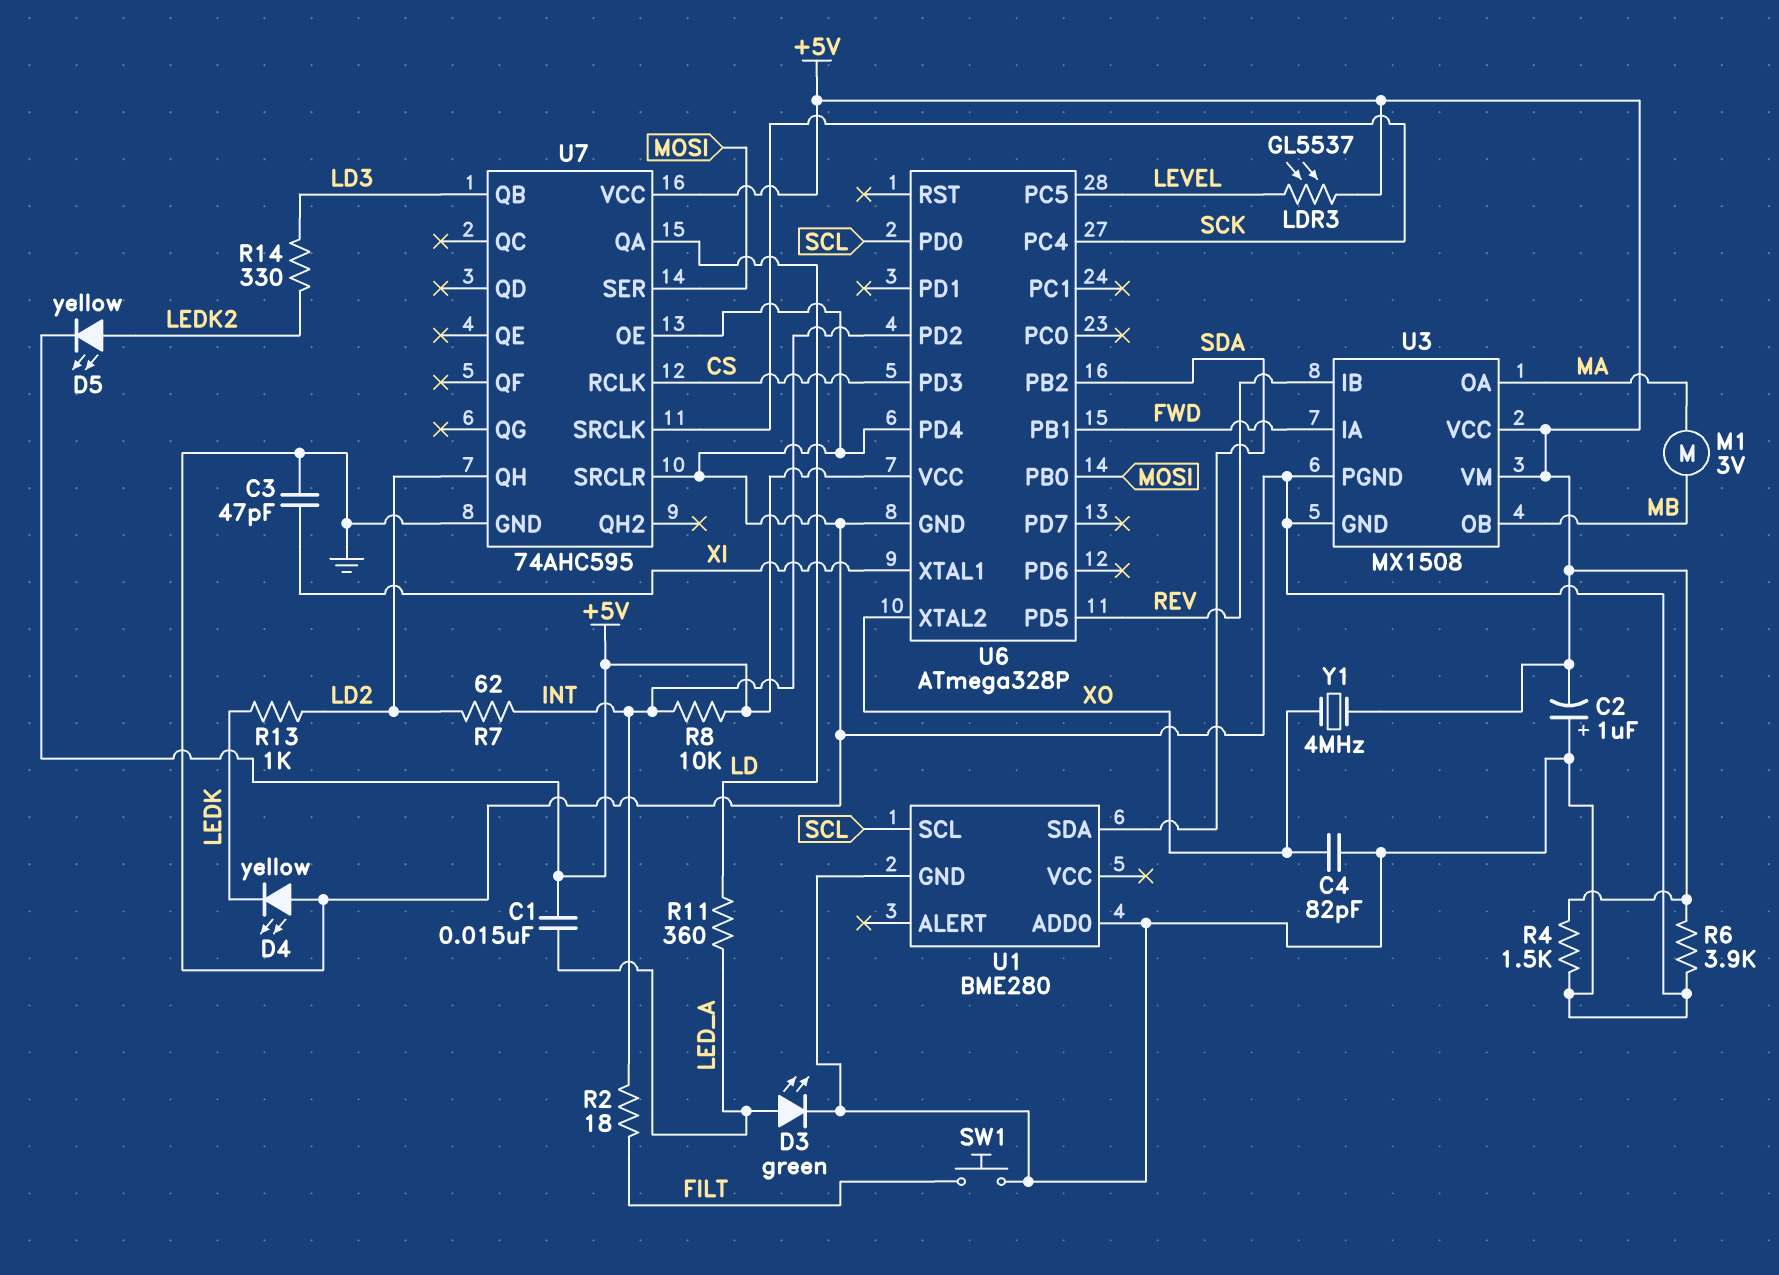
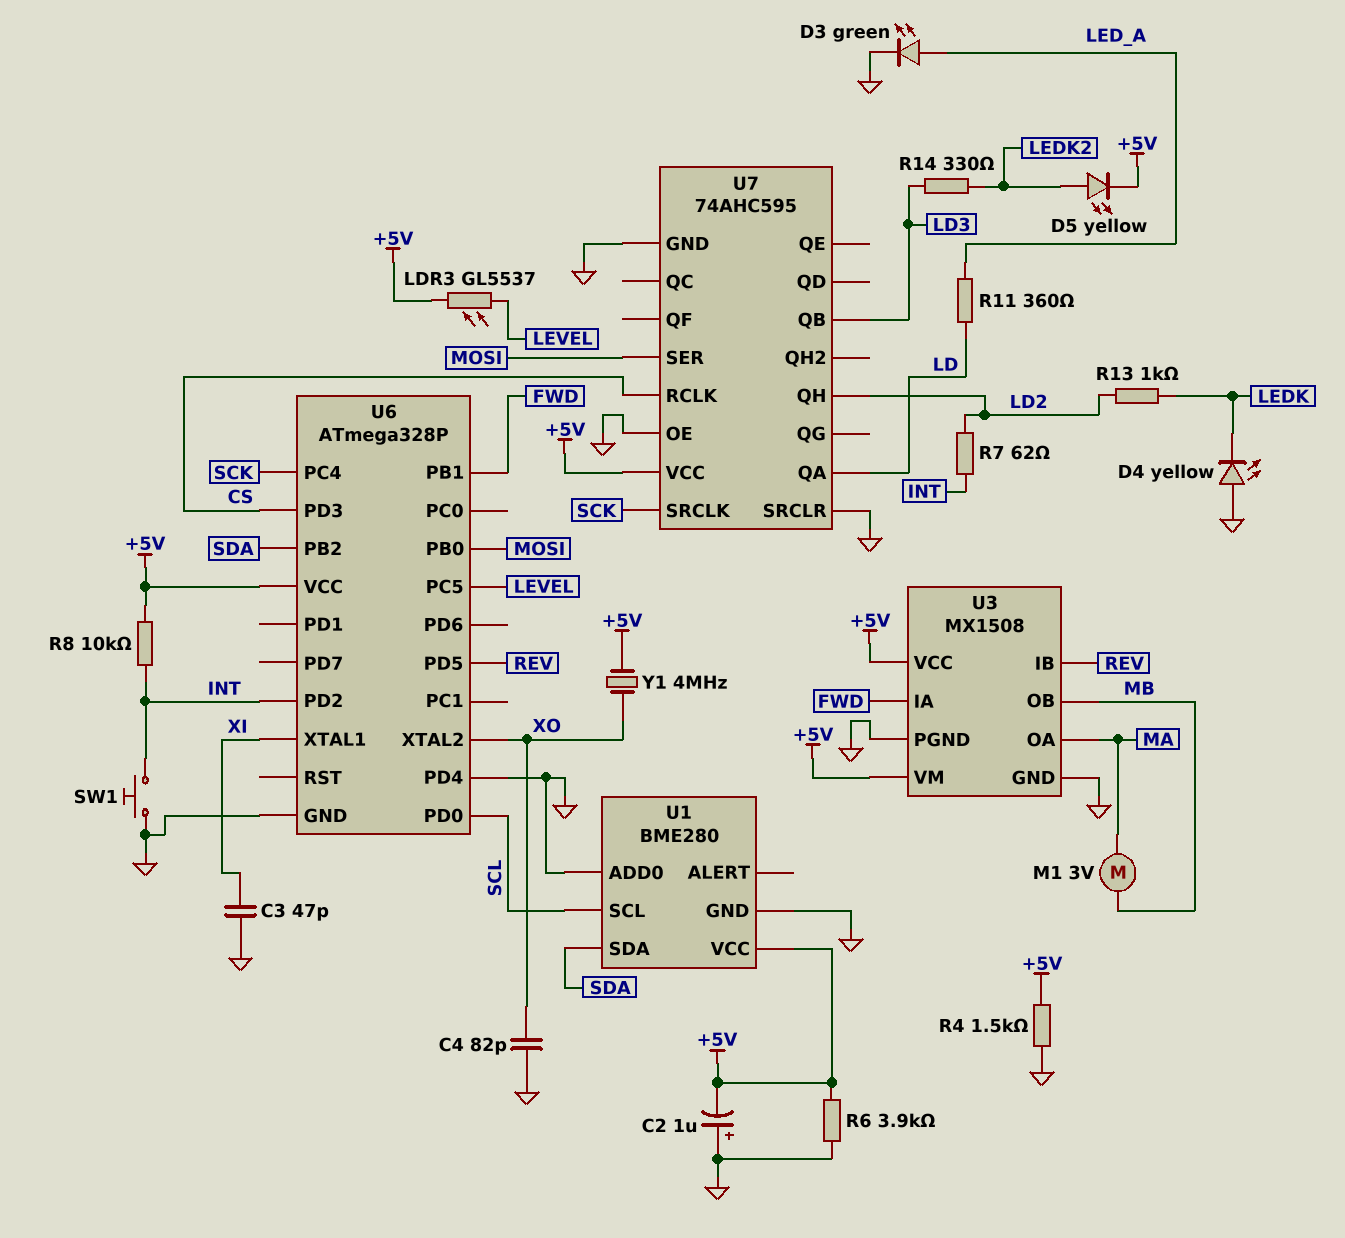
C1: 15nF (+5V, LED_A) -> none
R2: 18 (FILT, INT) -> none
SW1: button (FILT, GND) -> button (GND, INT)
U1 pin VCC: none -> +5V

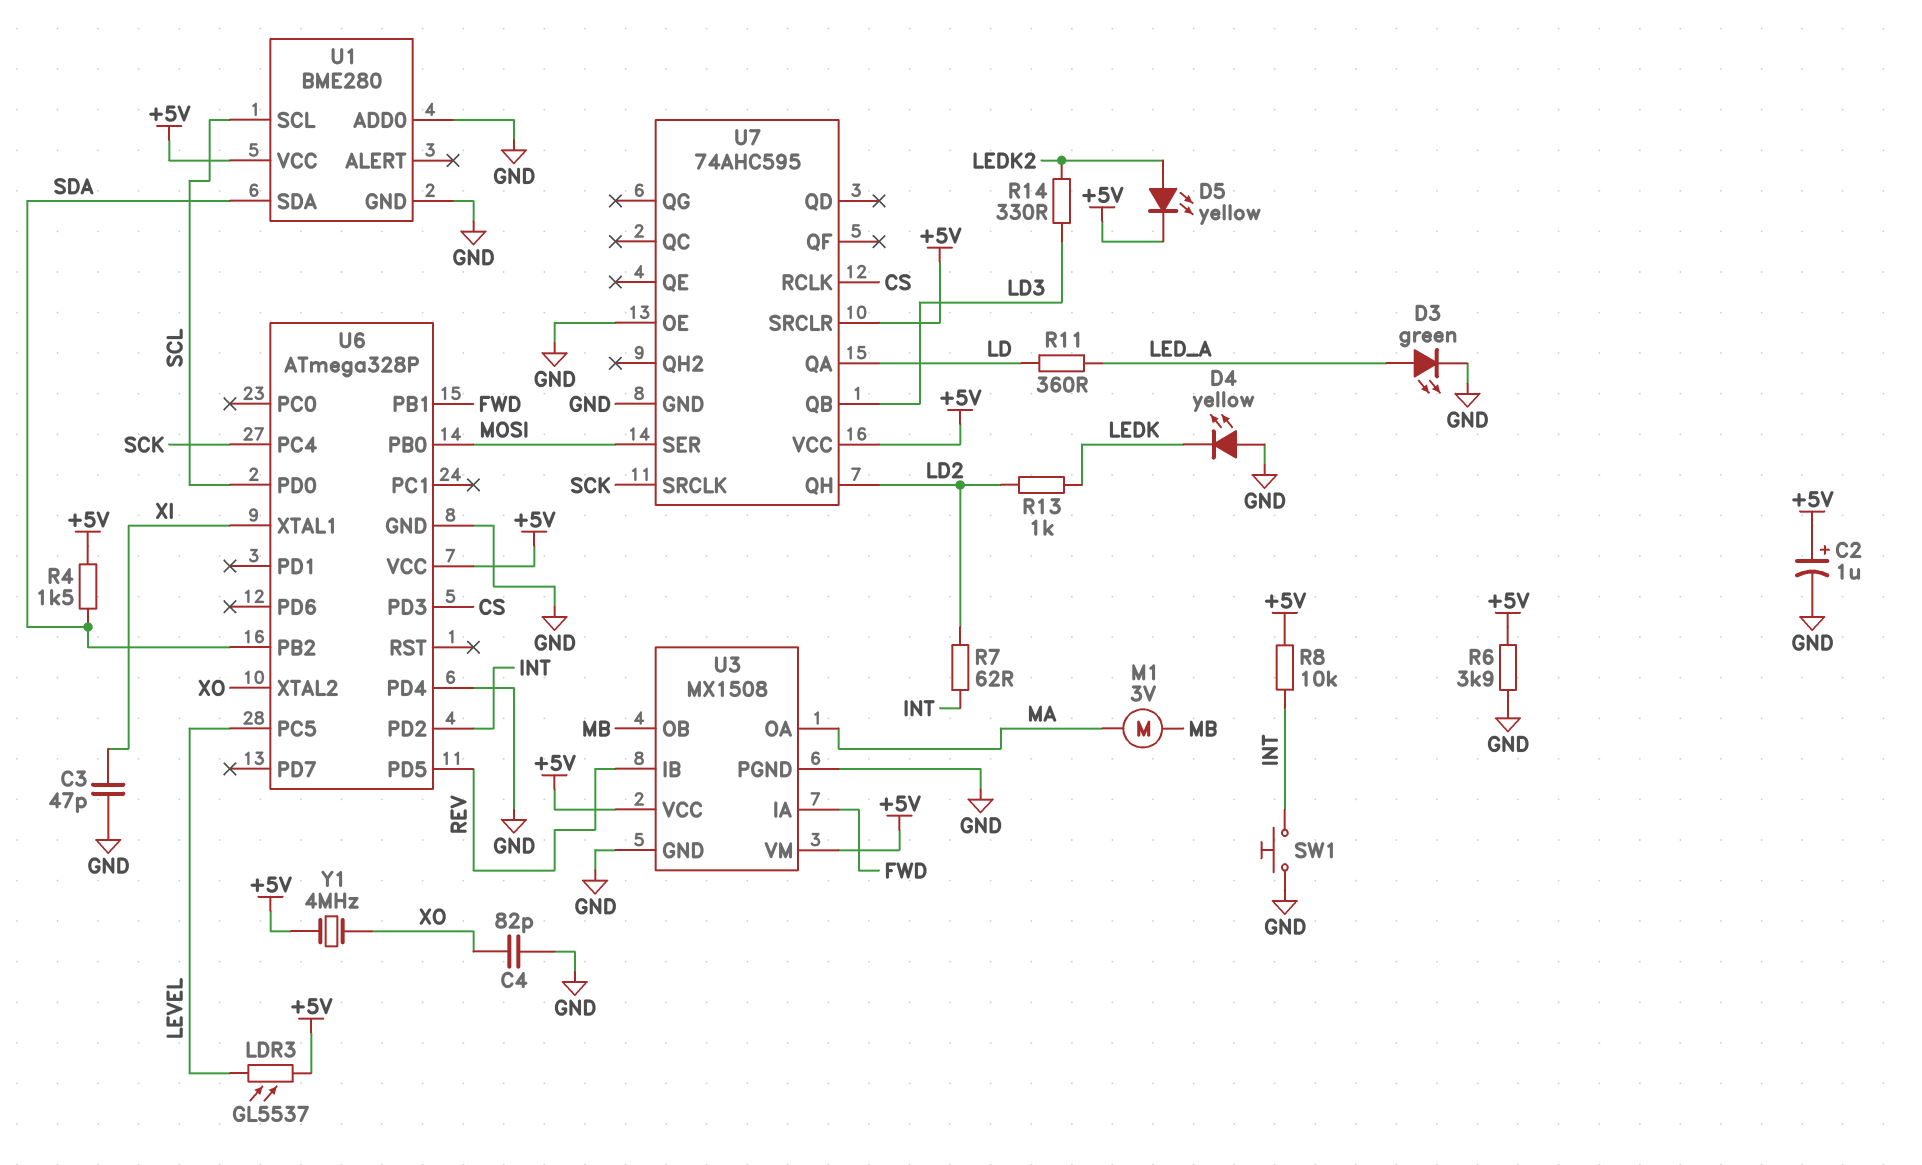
C2: 1uF (plus GND, minus +5V) -> 1uF (plus +5V, minus GND)
R4: 1.5k (+5V, GND) -> 1.5k (+5V, SDA)
U7 pin SRCLR: GND -> +5V

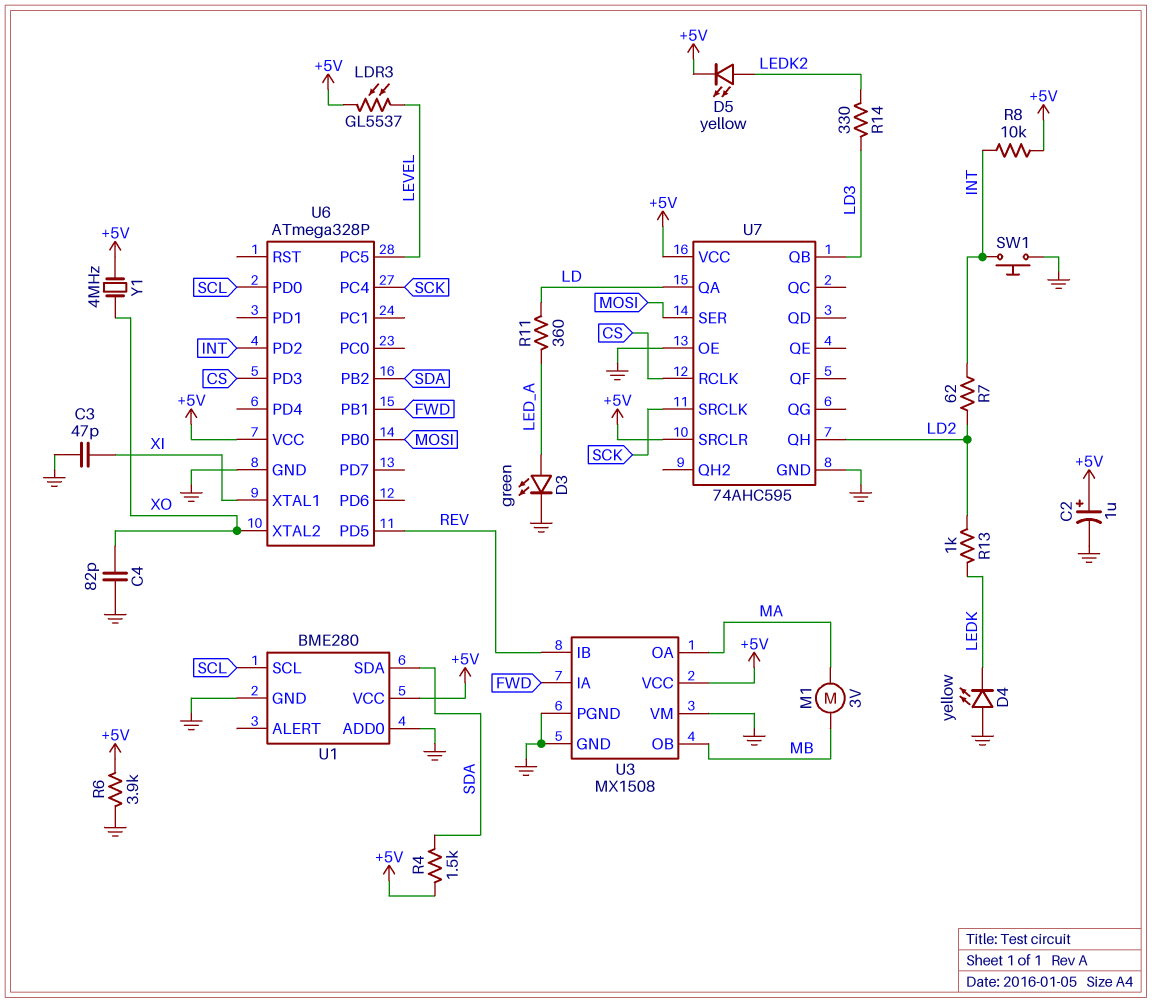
U3 pin VM: +5V -> GND
U6 pin PD4: GND -> none

